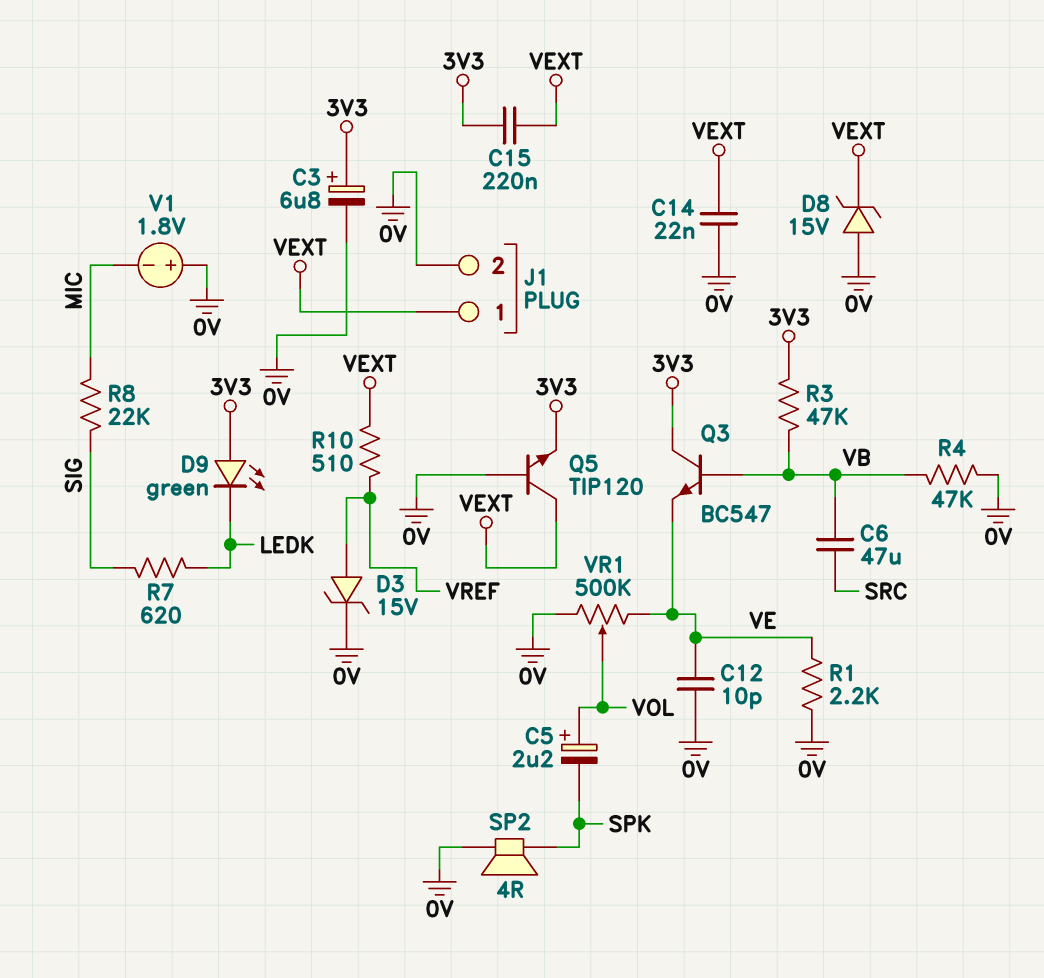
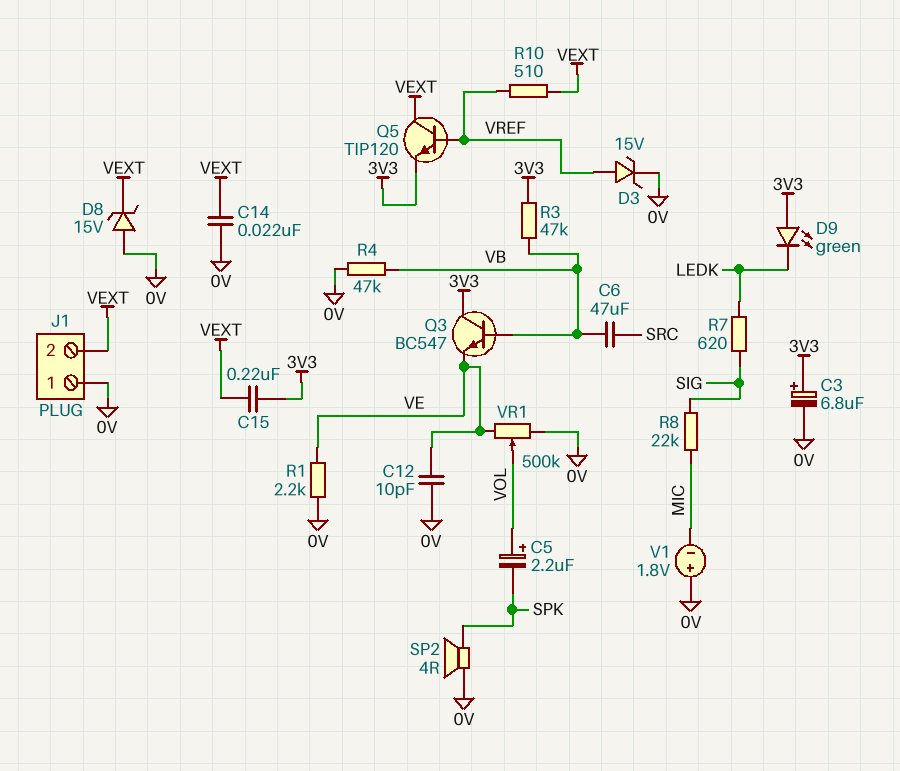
J1 pin 1: VEXT -> 0V
J1 pin 2: 0V -> VEXT
Q5: NPN TIP120 (B 0V, C VEXT, E 3V3) -> NPN TIP120 (B VREF, C VEXT, E 3V3)

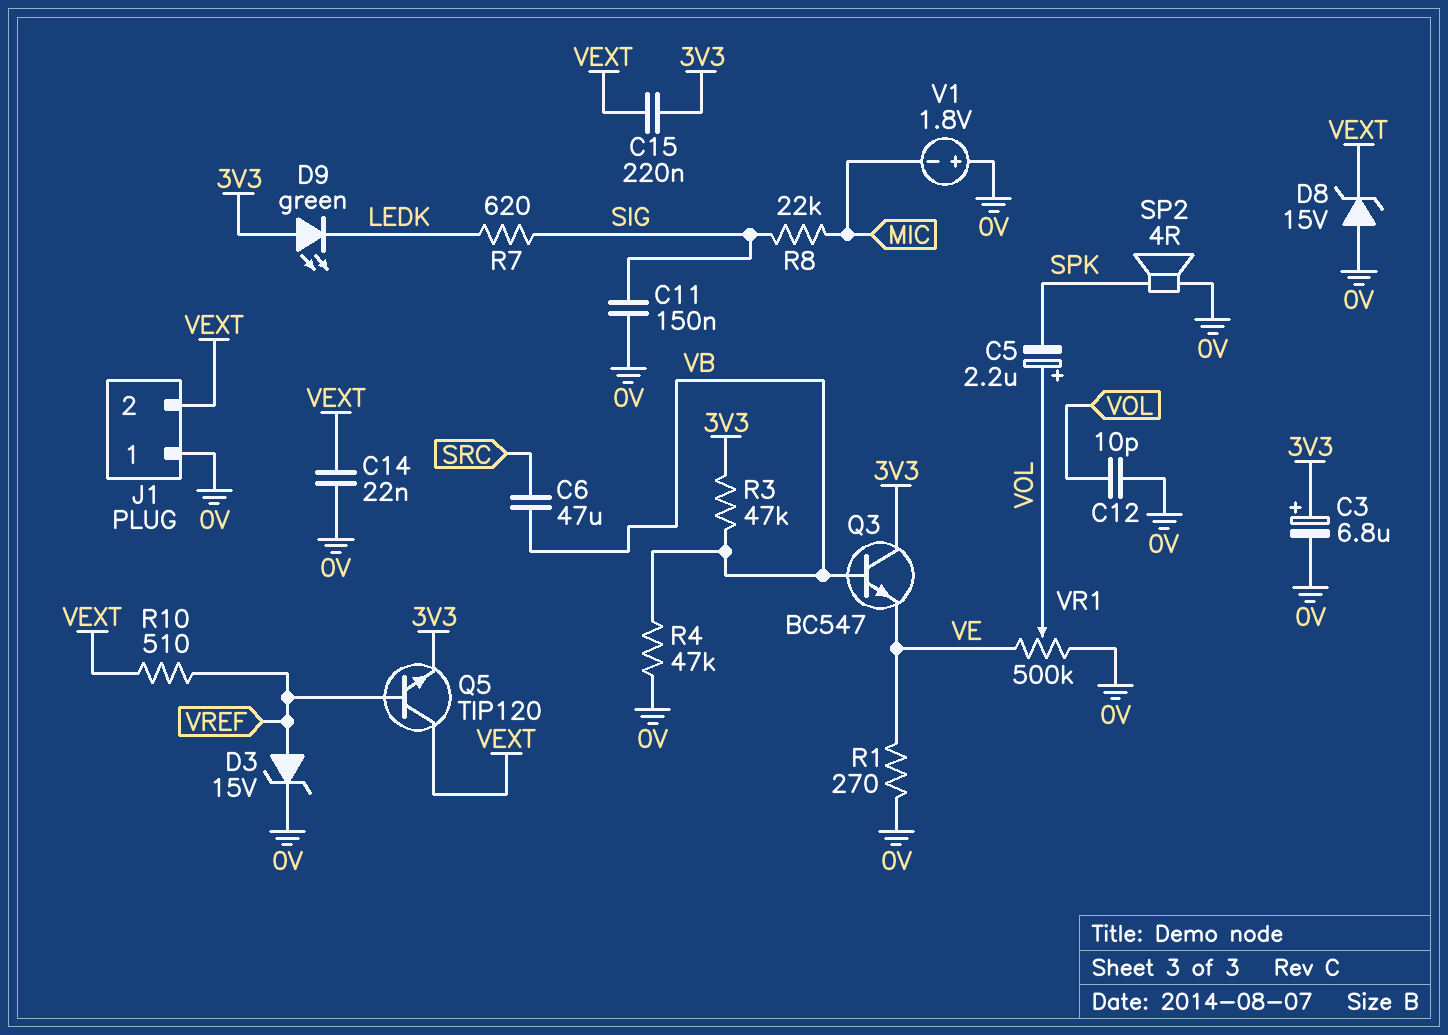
C11: none -> 150nF (0V, SIG)
C12: 10pF (0V, VE) -> 10pF (0V, VOL)
R1: 2.2k (0V, VE) -> 270 (0V, VE)

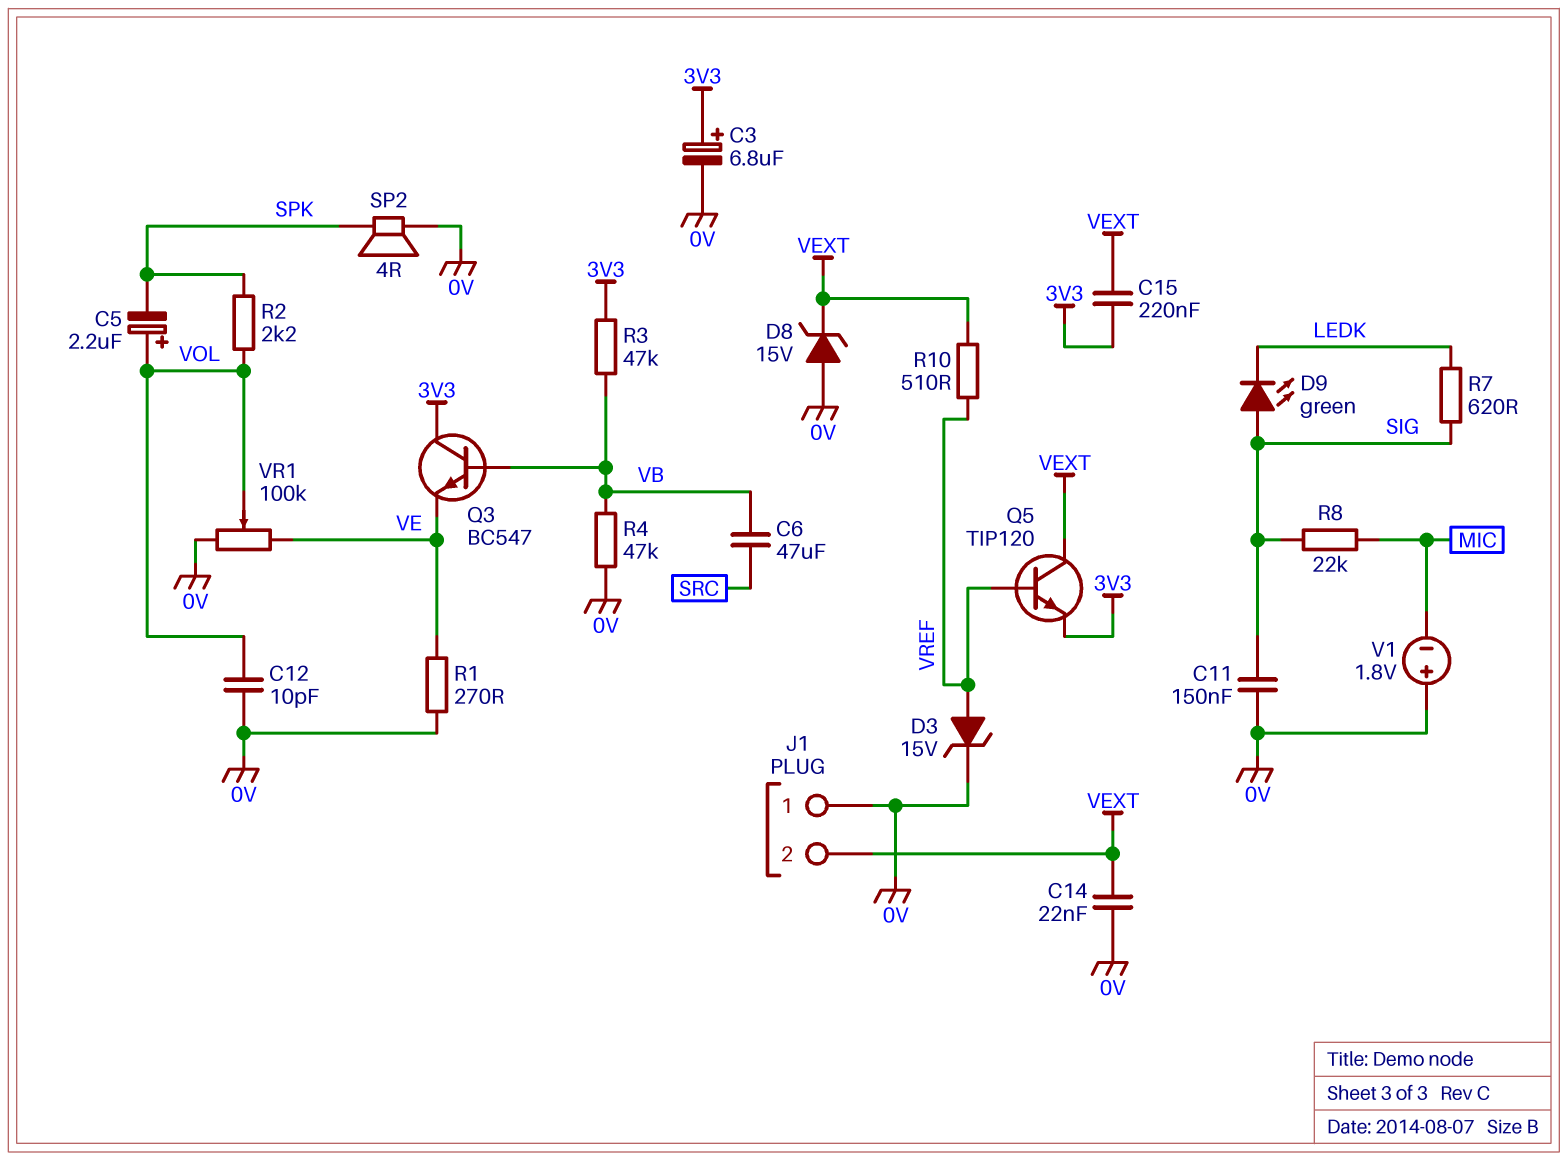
D9: LED green (A 3V3, K LEDK) -> LED green (A SIG, K LEDK)
R2: none -> 2.2k (SPK, VOL)
VR1: 500k (0V, VE, wiper VOL) -> 100k (0V, VE, wiper VOL)

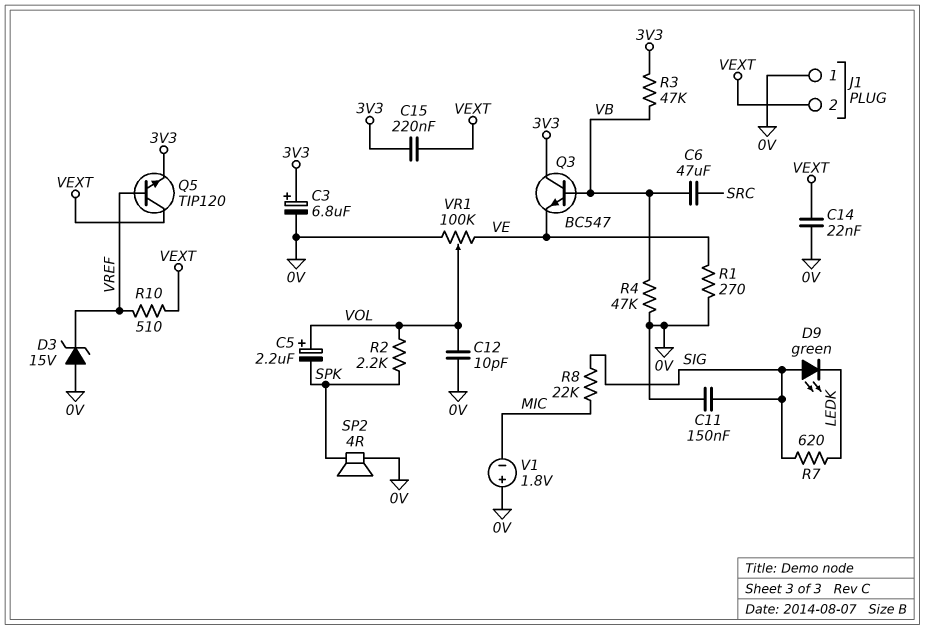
D3: zener 15V (A VREF, K 0V) -> zener 15V (A 0V, K VREF)
D8: zener 15V (A 0V, K VEXT) -> none

